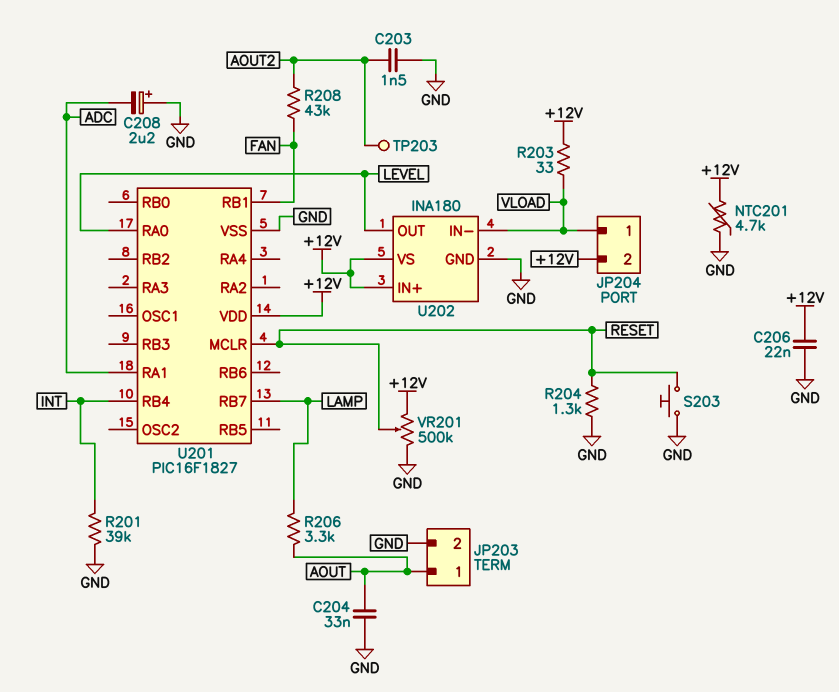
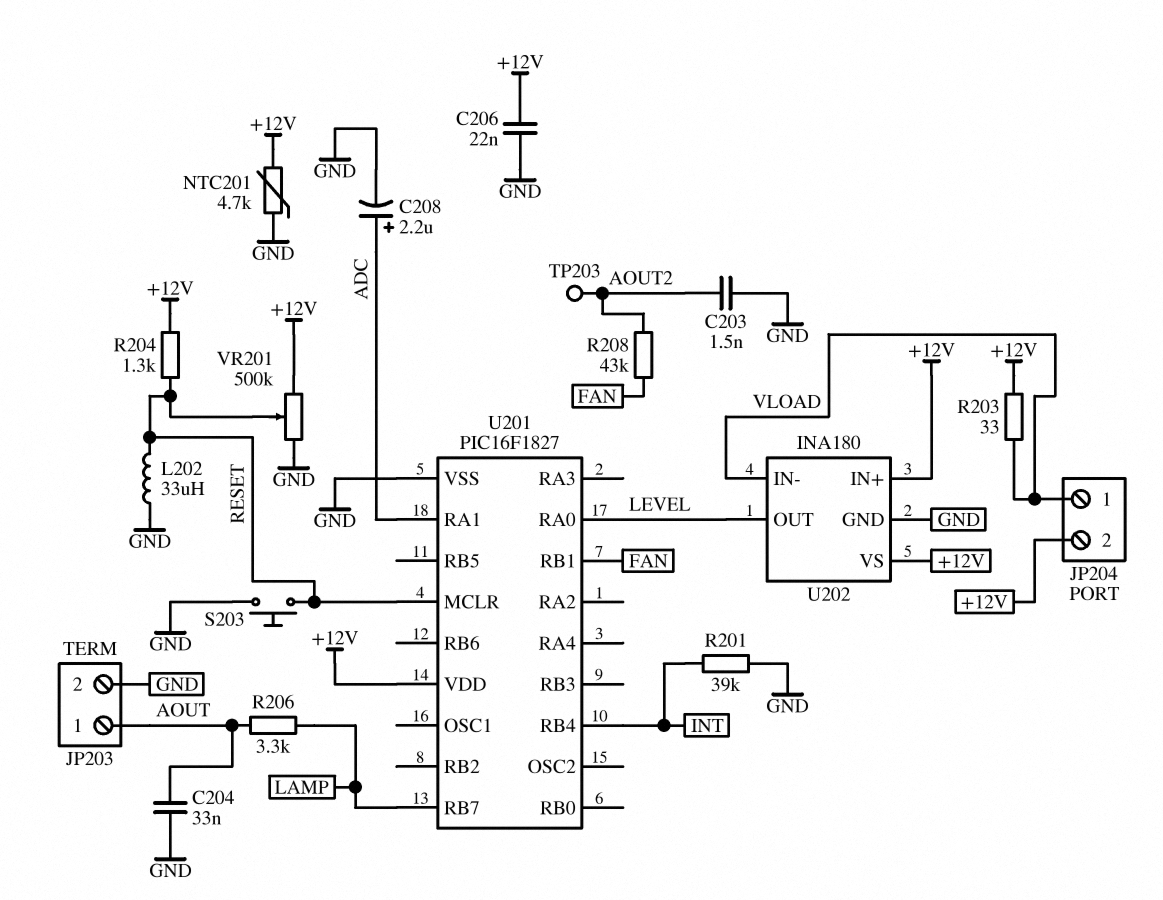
C208: 2.2uF (plus GND, minus ADC) -> 2.2uF (plus ADC, minus GND)
L202: none -> 33uH (GND, RESET)
R204: 1.3k (GND, RESET) -> 1.3k (+12V, RESET)

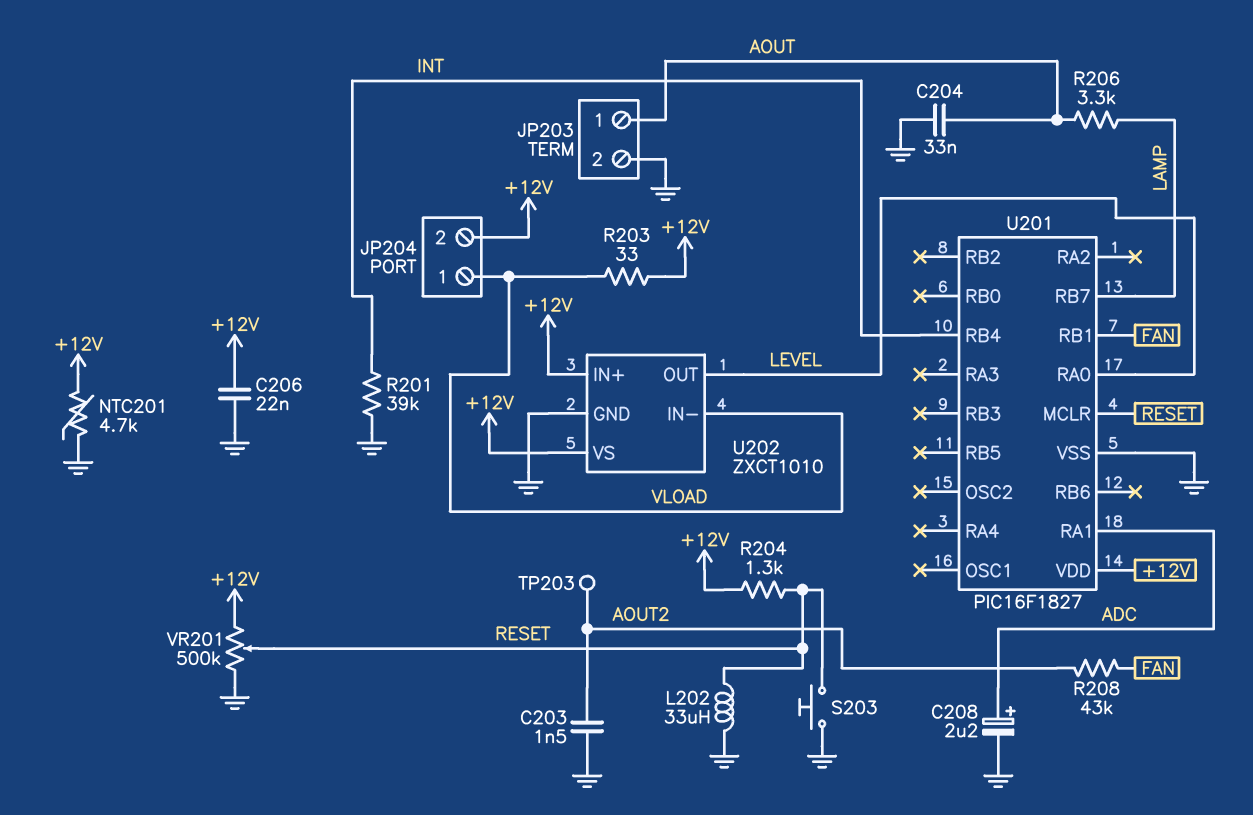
U202: INA180 -> ZXCT1010

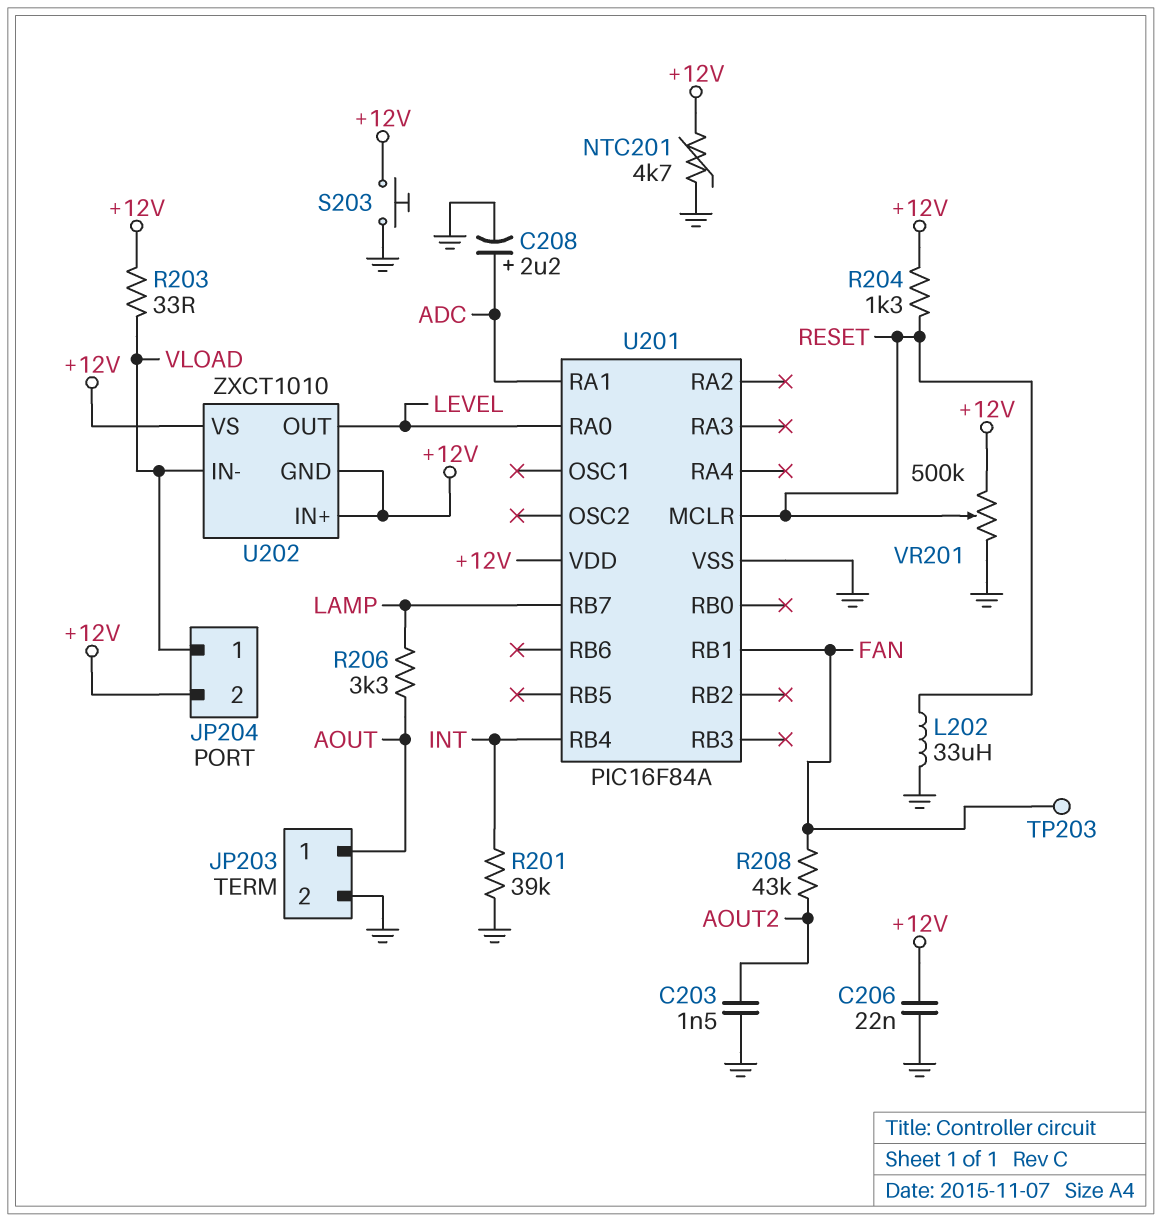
C204: 33nF (AOUT, GND) -> none
S203: button (GND, RESET) -> button (+12V, GND)
TP203: test point (AOUT2) -> test point (FAN)
U201: PIC16F1827 -> PIC16F84A
U202 pin GND: GND -> +12V

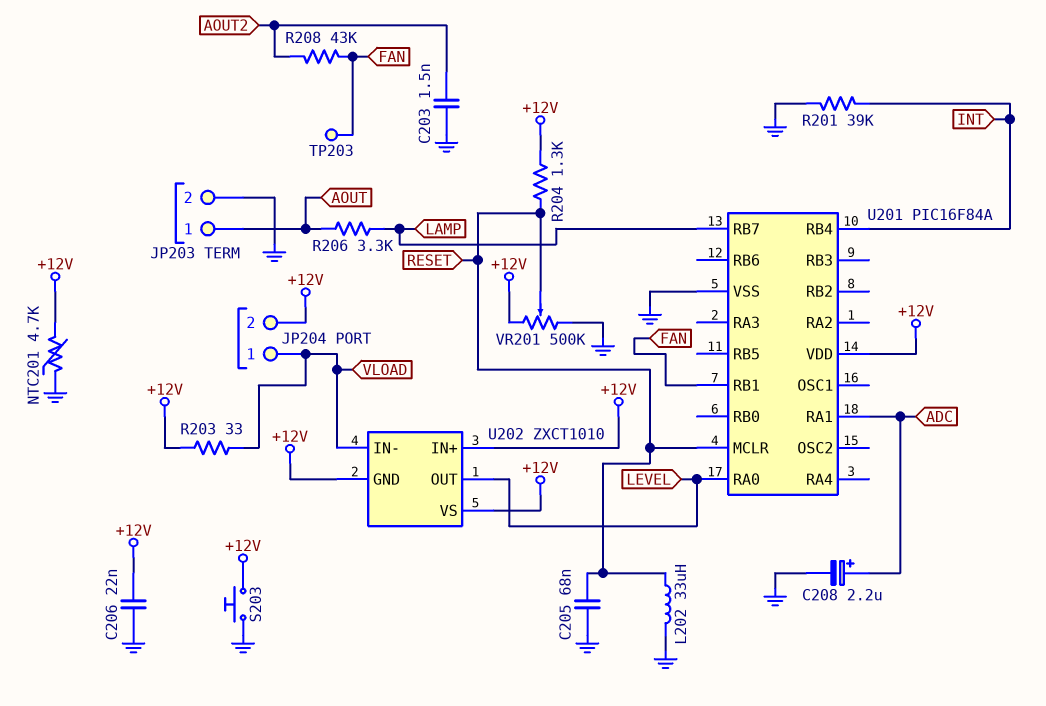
C205: none -> 68nF (GND, RESET)

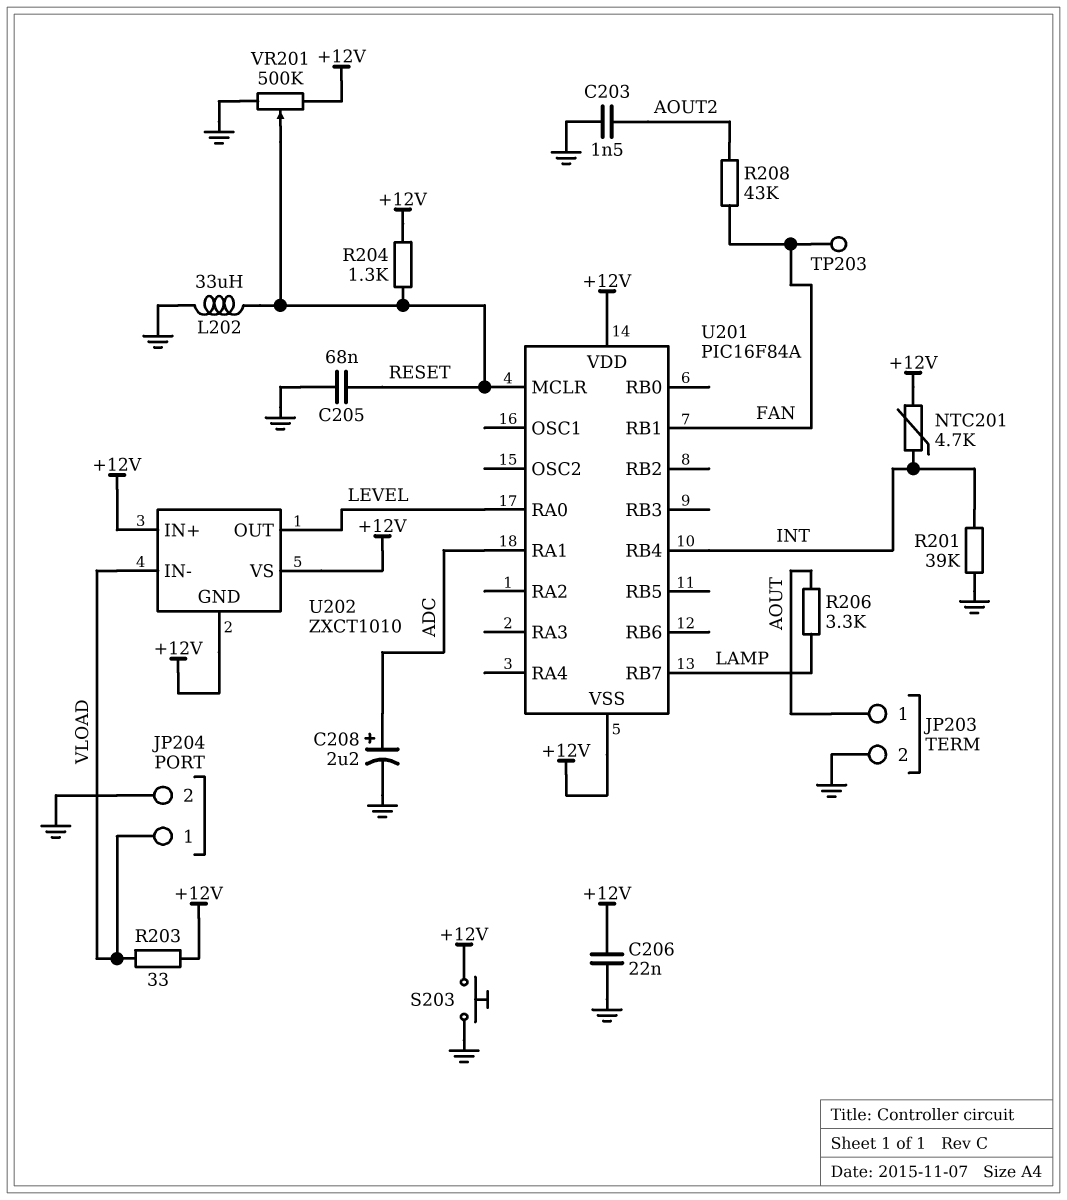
JP204 pin 2: +12V -> GND
NTC201: 4.7k (+12V, GND) -> 4.7k (+12V, INT)
U201 pin VSS: GND -> +12V

